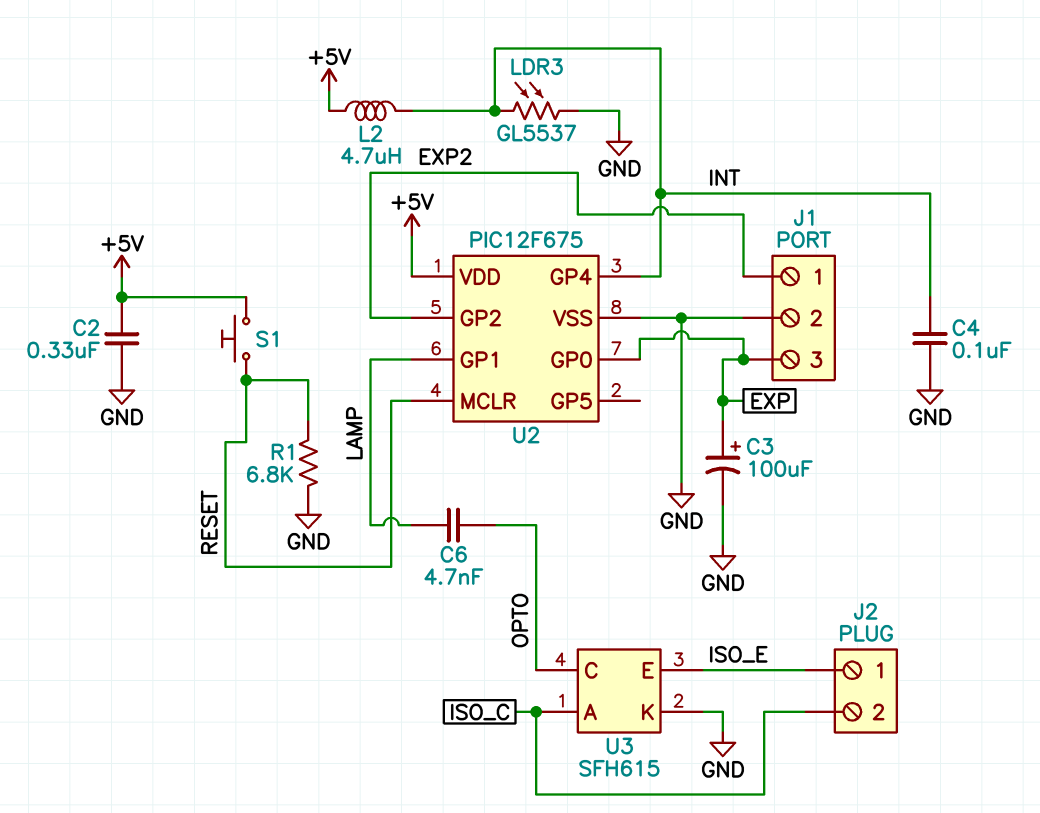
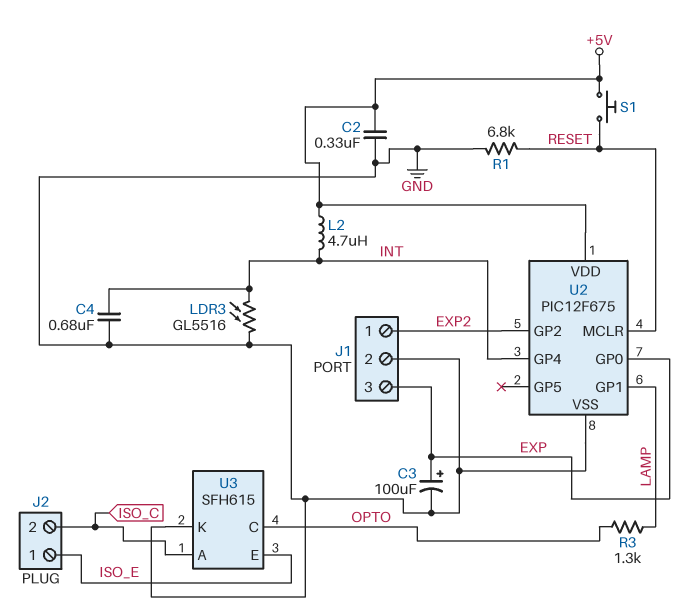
C4: 100nF (GND, INT) -> 680nF (GND, INT)
C6: 4.7nF (LAMP, OPTO) -> none
LDR3: GL5537 (GND, INT) -> GL5516 (GND, INT)
R3: none -> 1.3k (LAMP, OPTO)

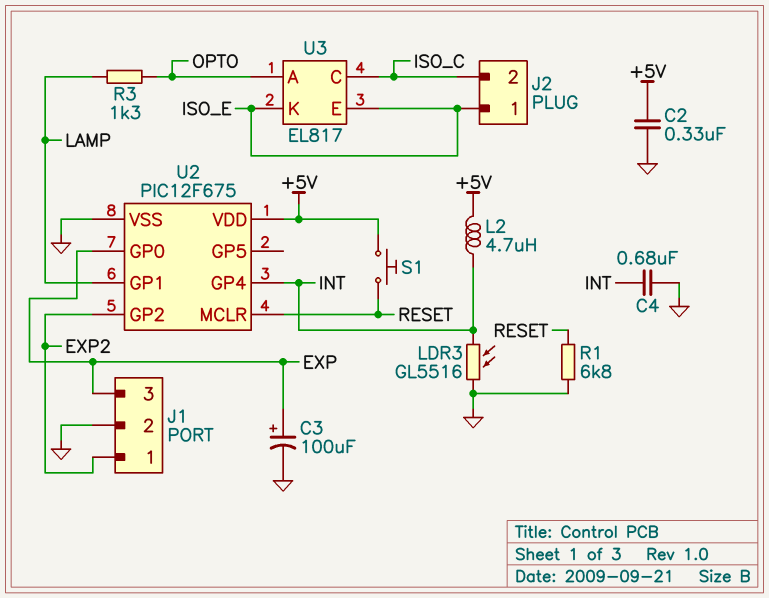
U3: SFH615 -> EL817
U3 pin A: ISO_C -> OPTO
U3 pin C: OPTO -> ISO_C
U3 pin K: GND -> ISO_E

